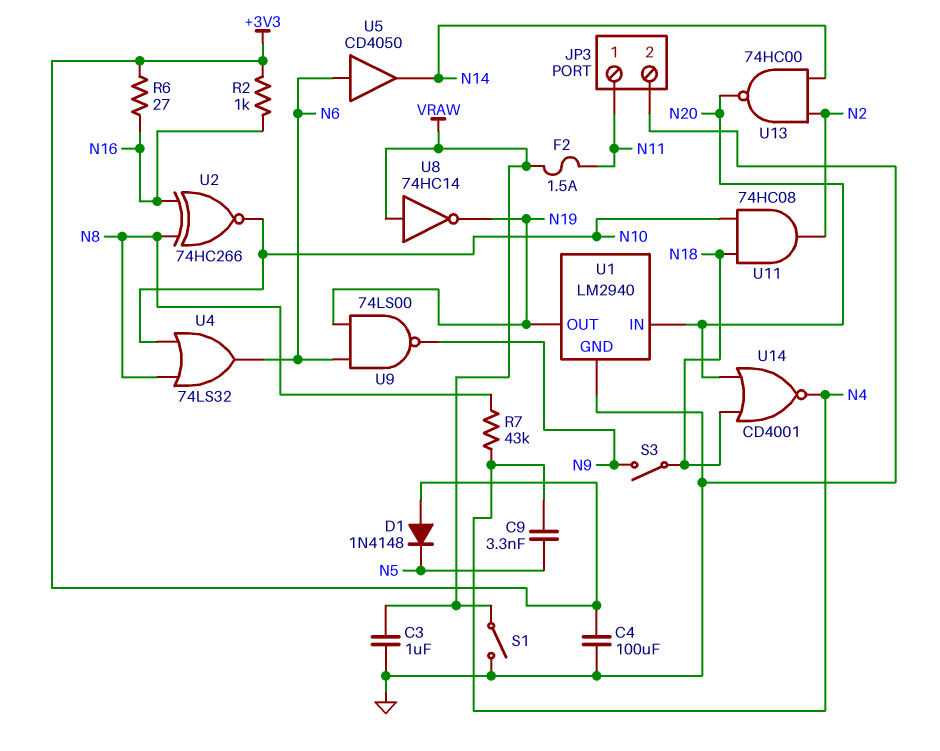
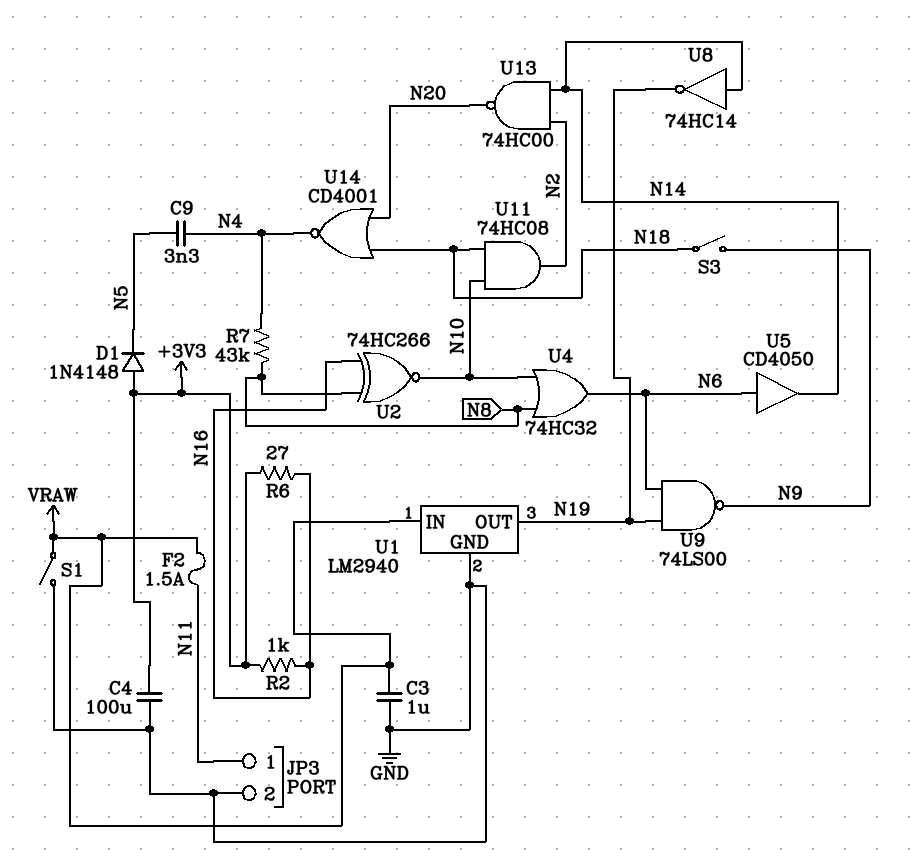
U1 pin IN: N20 -> VRAW
U4: OR 74LS32 (in N8, in N10, out N6) -> OR 74HC32 (in N8, in N10, out N6)
U8: NOT 74HC14 (in VRAW, out N19) -> NOT 74HC14 (in N14, out N19)

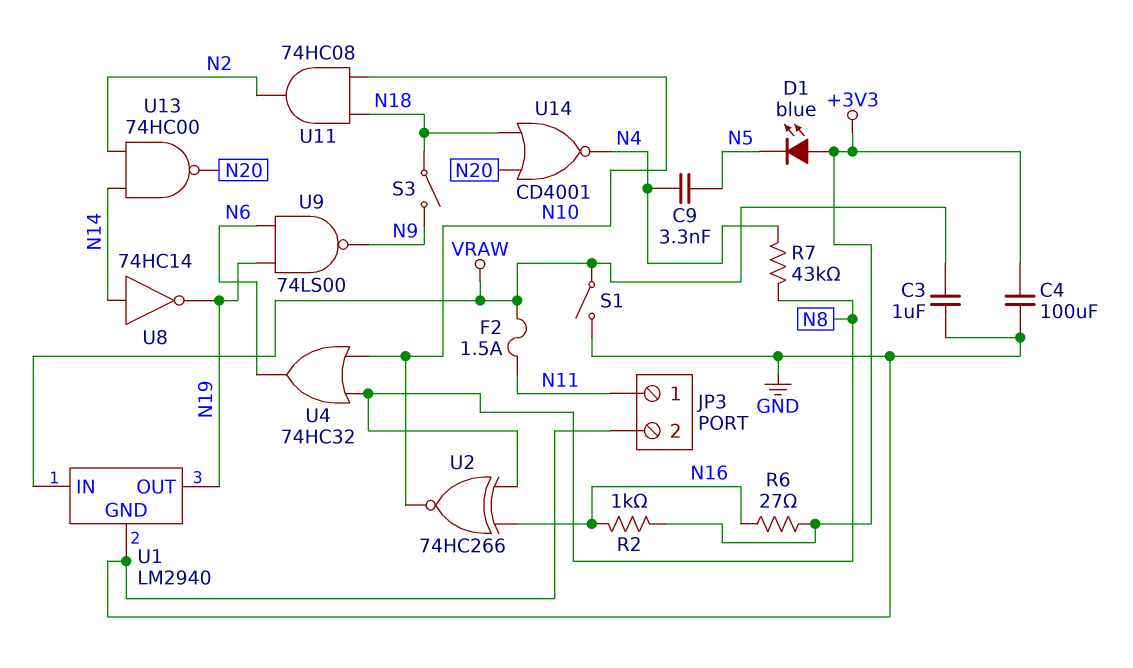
D1: diode 1N4148 (A +3V3, K N5) -> LED blue (A +3V3, K N5)
U5: buffer CD4050 (in N6, out N14) -> none

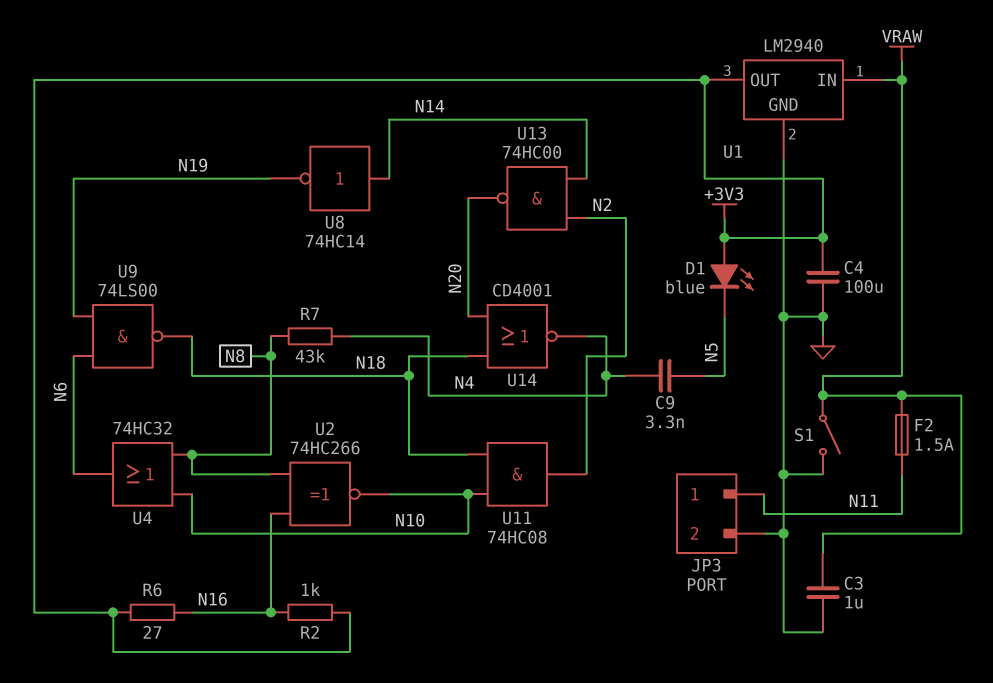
S3: switch (N9, N18) -> none
U1 pin OUT: N19 -> +3V3
U9: NAND 74LS00 (in N6, in N19, out N9) -> NAND 74LS00 (in N6, in N19, out N18)

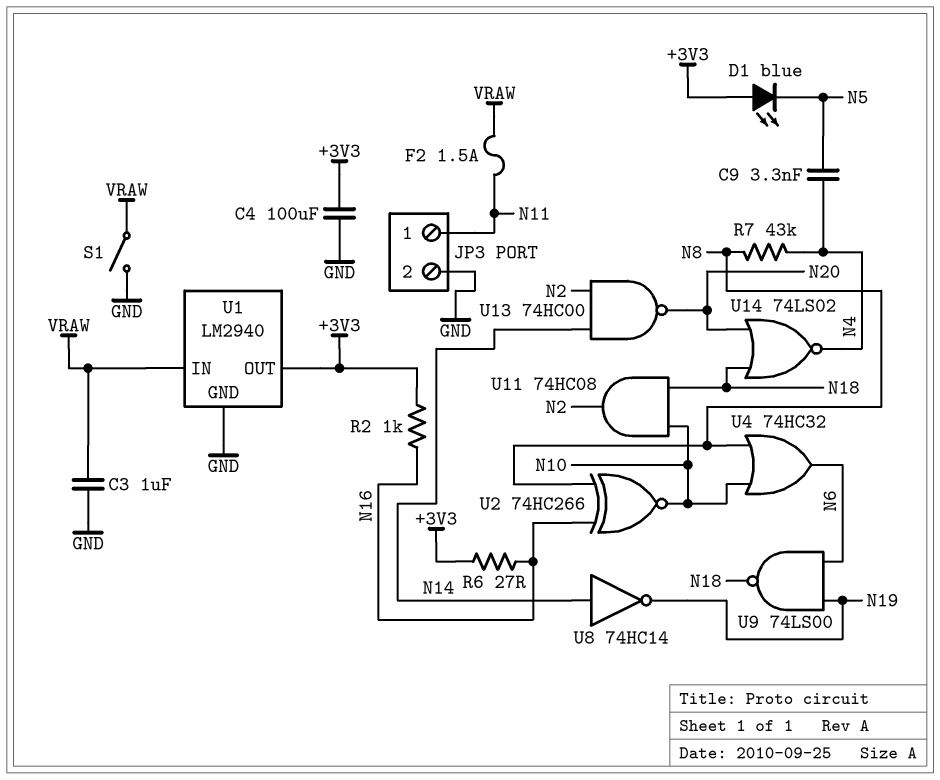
U14: NOR CD4001 (in N18, in N20, out N4) -> NOR 74LS02 (in N18, in N20, out N4)

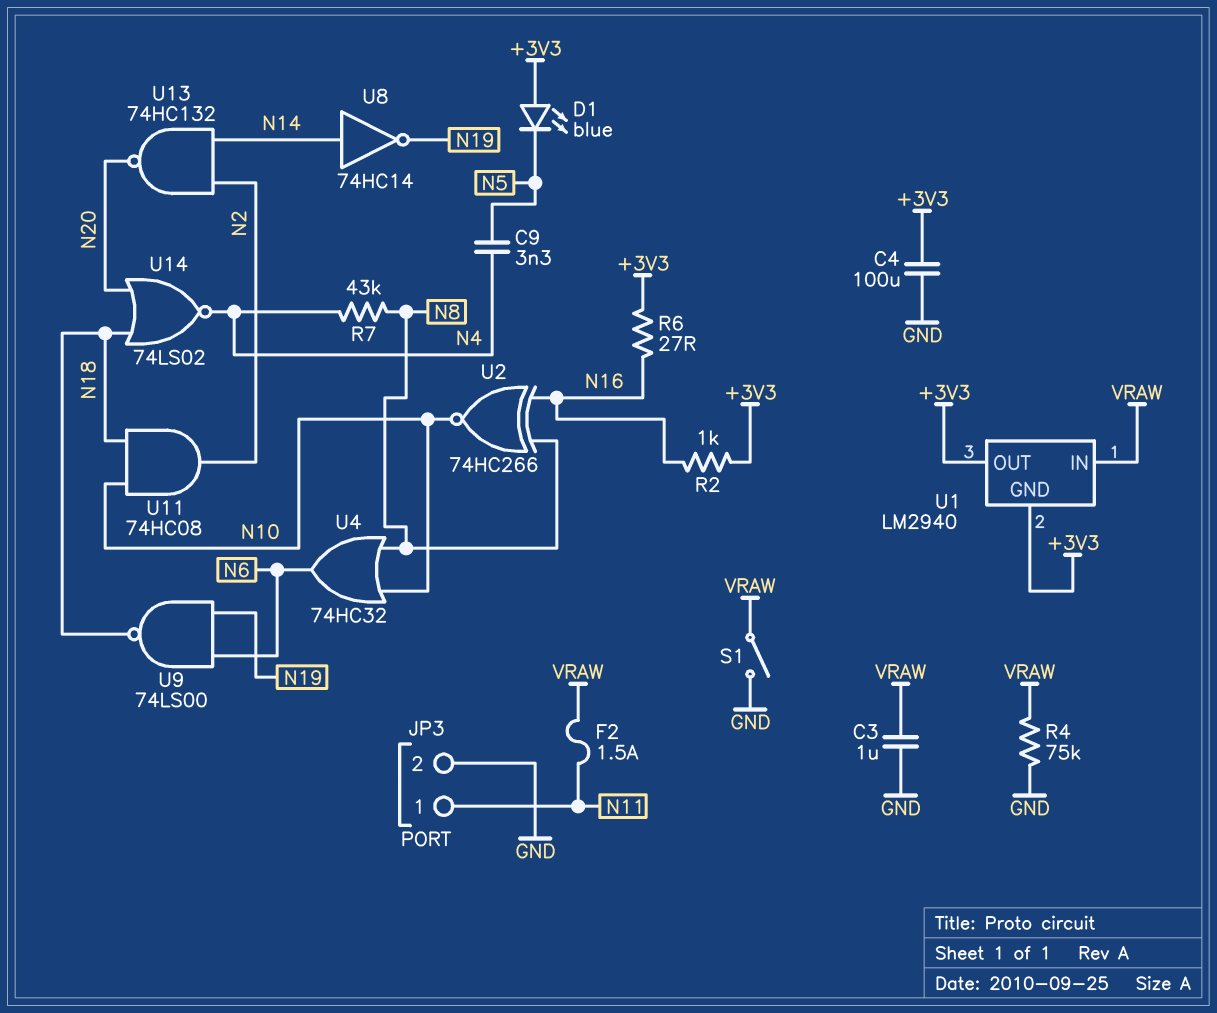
R4: none -> 75k (GND, VRAW)
U1 pin GND: GND -> +3V3
U13: NAND 74HC00 (in N2, in N14, out N20) -> NAND 74HC132 (in N2, in N14, out N20)

